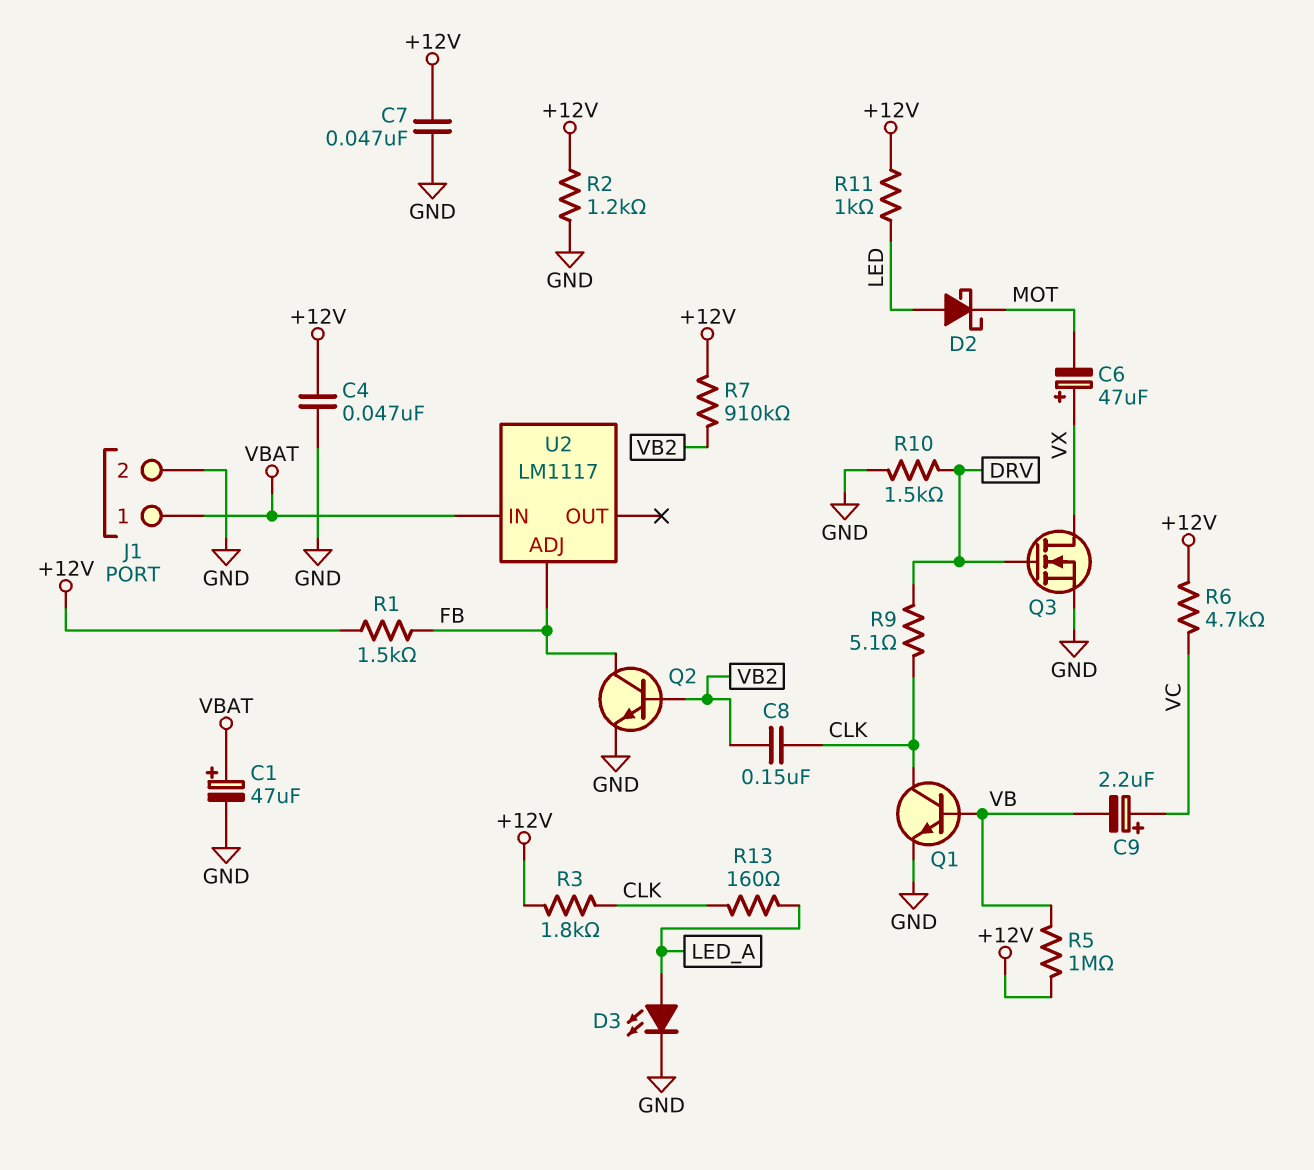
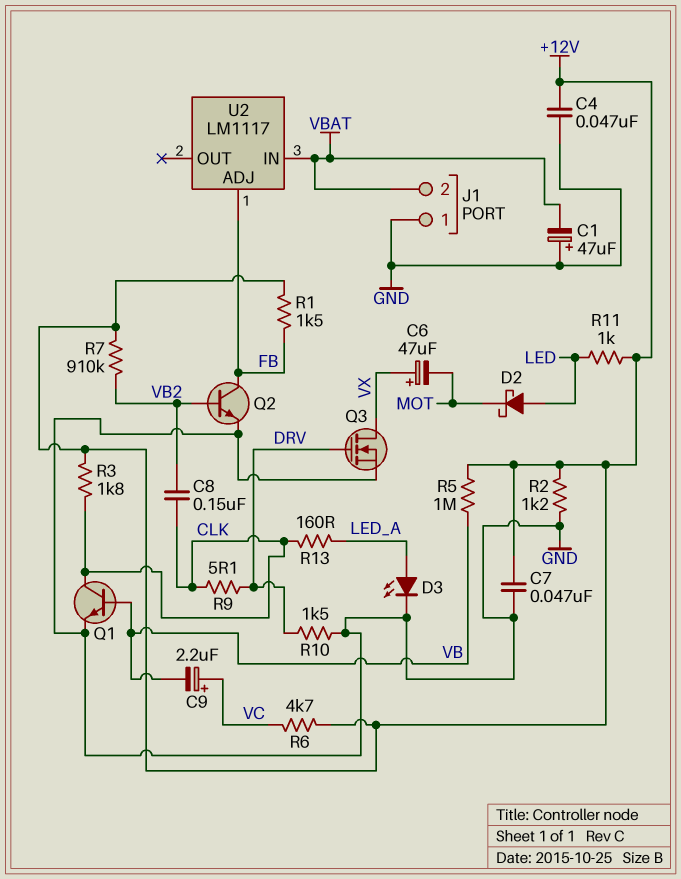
C1: 47uF (plus VBAT, minus GND) -> 47uF (plus GND, minus VBAT)
J1 pin 1: VBAT -> GND
J1 pin 2: GND -> VBAT

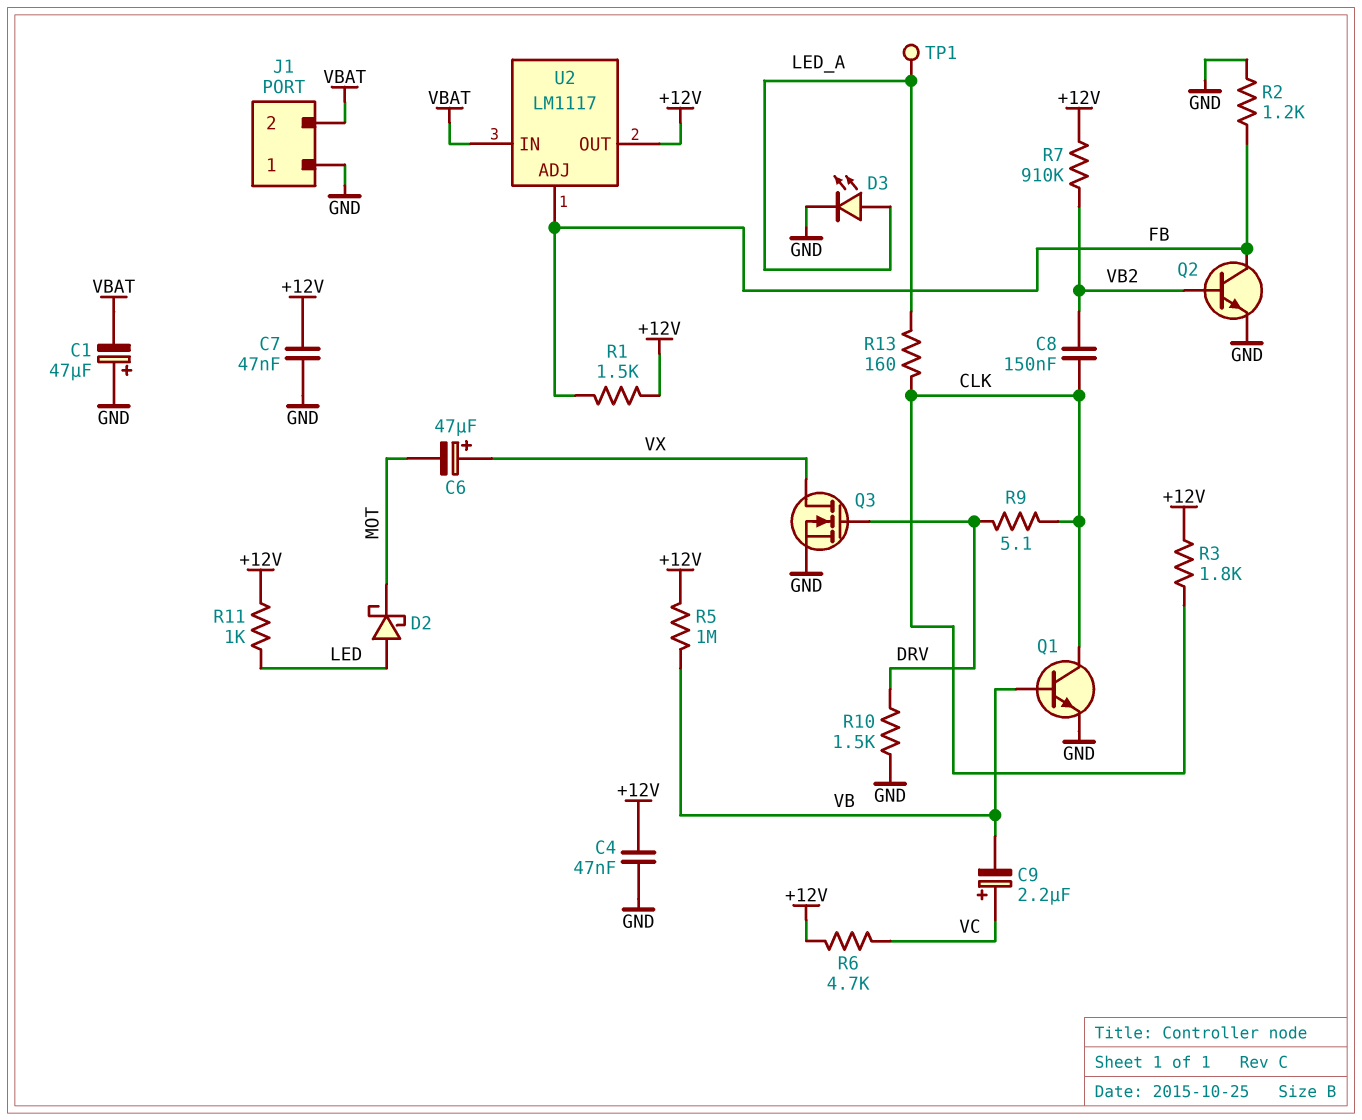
R2: 1.2k (+12V, GND) -> 1.2k (FB, GND)
TP1: none -> test point (LED_A)
U2 pin OUT: none -> +12V

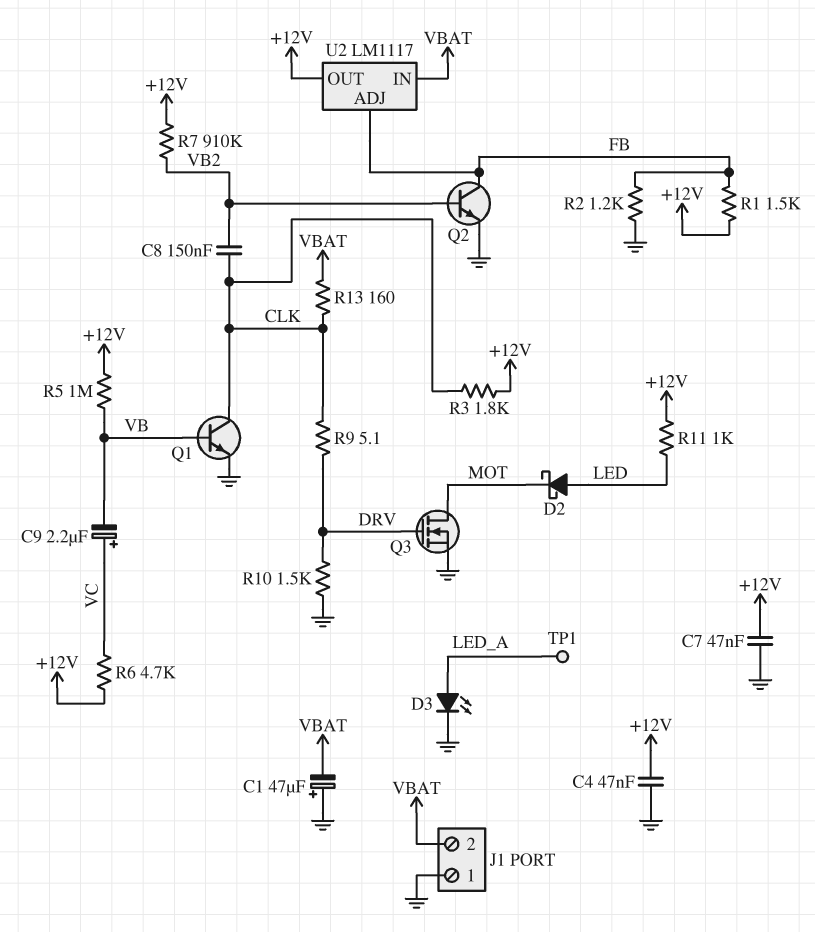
C6: 47uF (plus VX, minus MOT) -> none
Q3: NMOS (G DRV, D VX, S GND) -> NMOS (G DRV, D MOT, S GND)
R13: 160 (CLK, LED_A) -> 160 (CLK, VBAT)

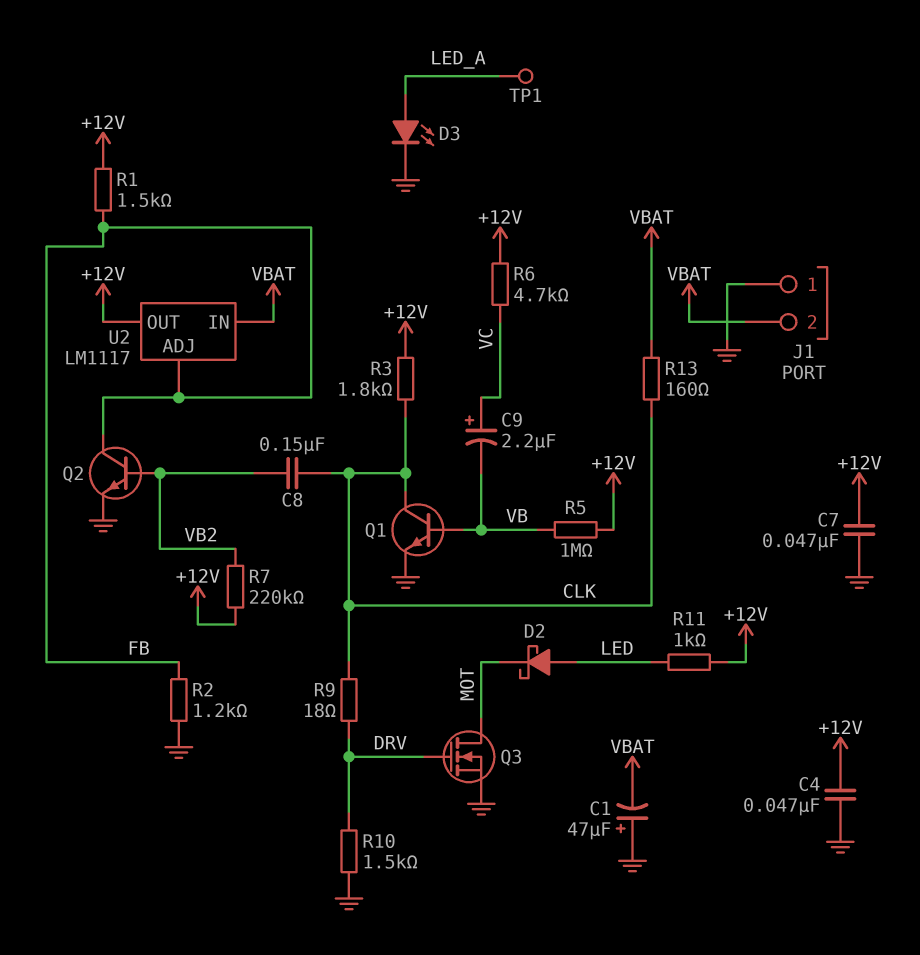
R7: 910k (+12V, VB2) -> 220k (+12V, VB2)
R9: 5.1 (CLK, DRV) -> 18 (CLK, DRV)

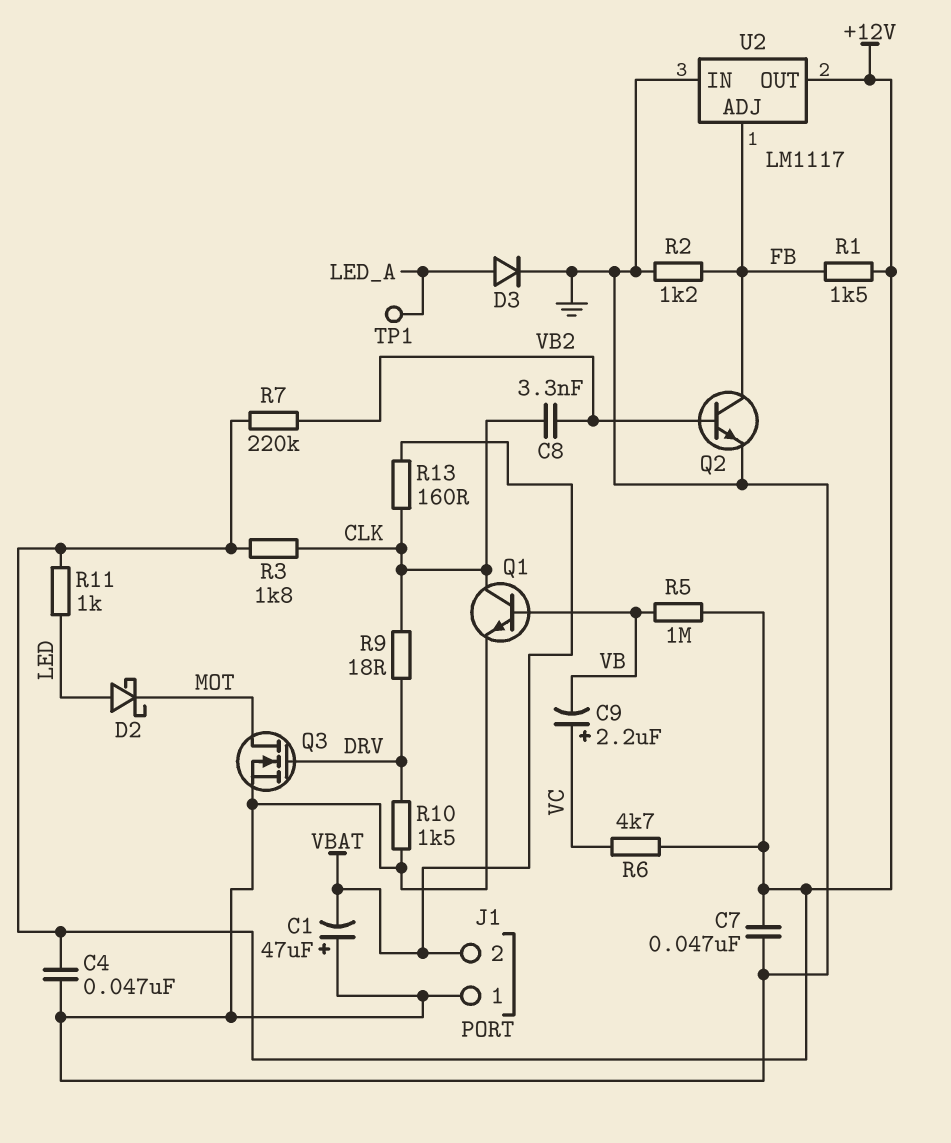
C8: 150nF (CLK, VB2) -> 3.3nF (CLK, VB2)
D3: LED (A LED_A, K GND) -> diode (A LED_A, K GND)
U2 pin IN: VBAT -> GND

